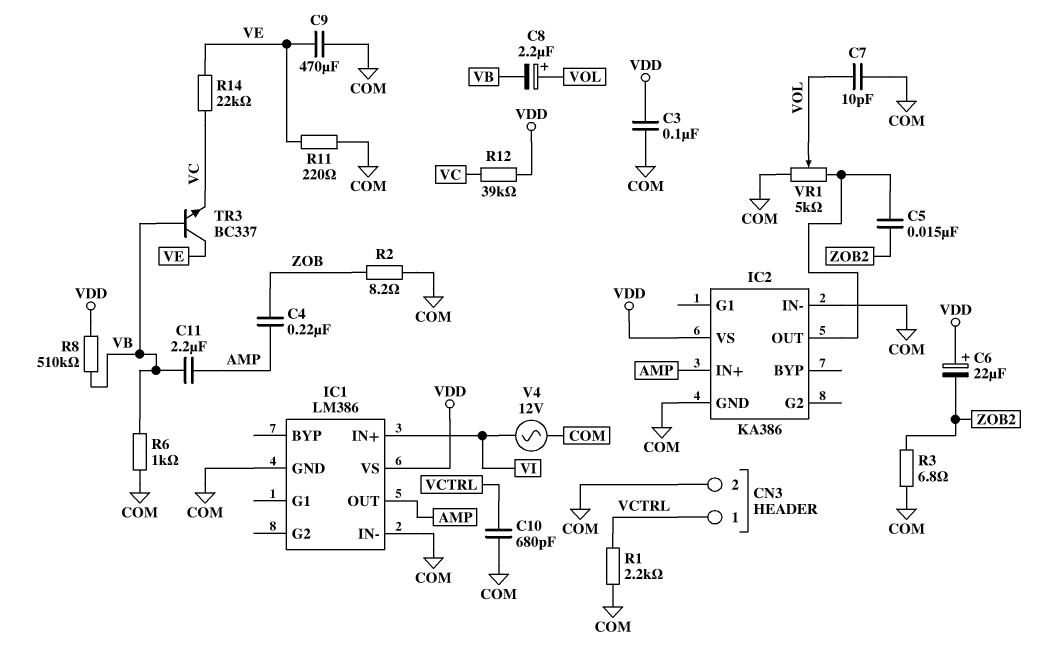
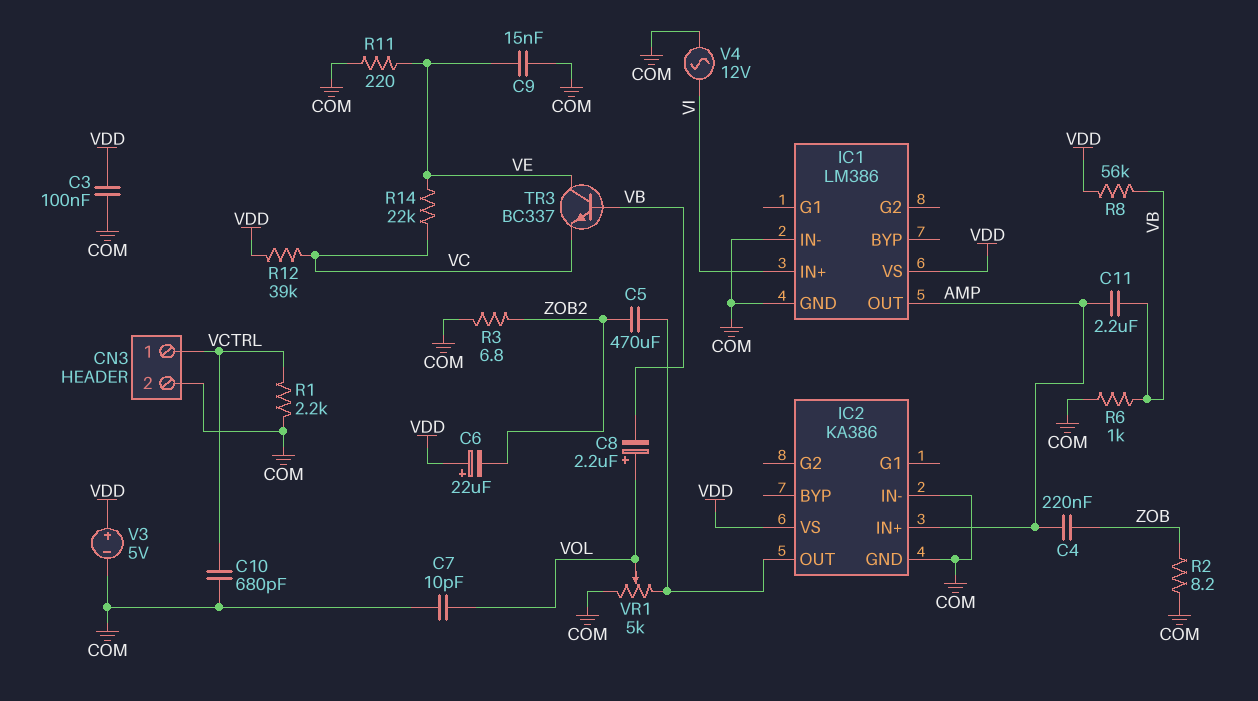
C5: 15nF (IC2/OUT, ZOB2) -> 470uF (IC2/OUT, ZOB2)
C9: 470uF (COM, VE) -> 15nF (COM, VE)
R8: 510k (VB, VDD) -> 56k (VB, VDD)
V3: none -> 5V (plus VDD, minus COM)

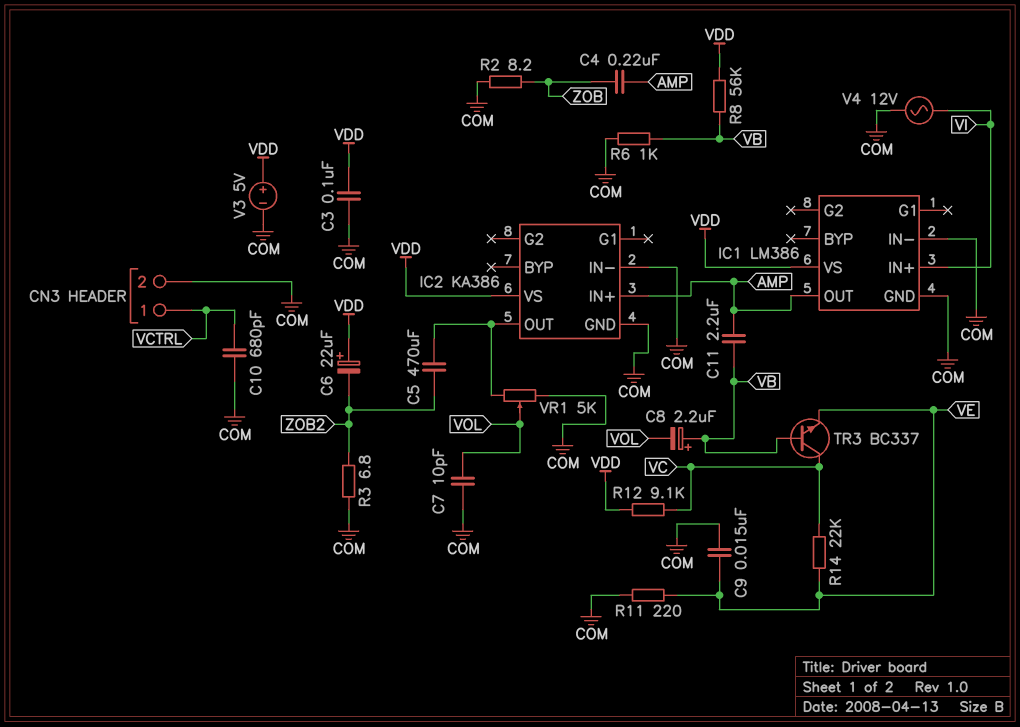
C8: 2.2uF (plus VOL, minus VB) -> 2.2uF (plus VB, minus VOL)
R1: 2.2k (COM, VCTRL) -> none
R12: 39k (VC, VDD) -> 9.1k (VC, VDD)
TR3: NPN BC337 (B VB, C VE, E VC) -> NPN BC337 (B VB, C VC, E VE)

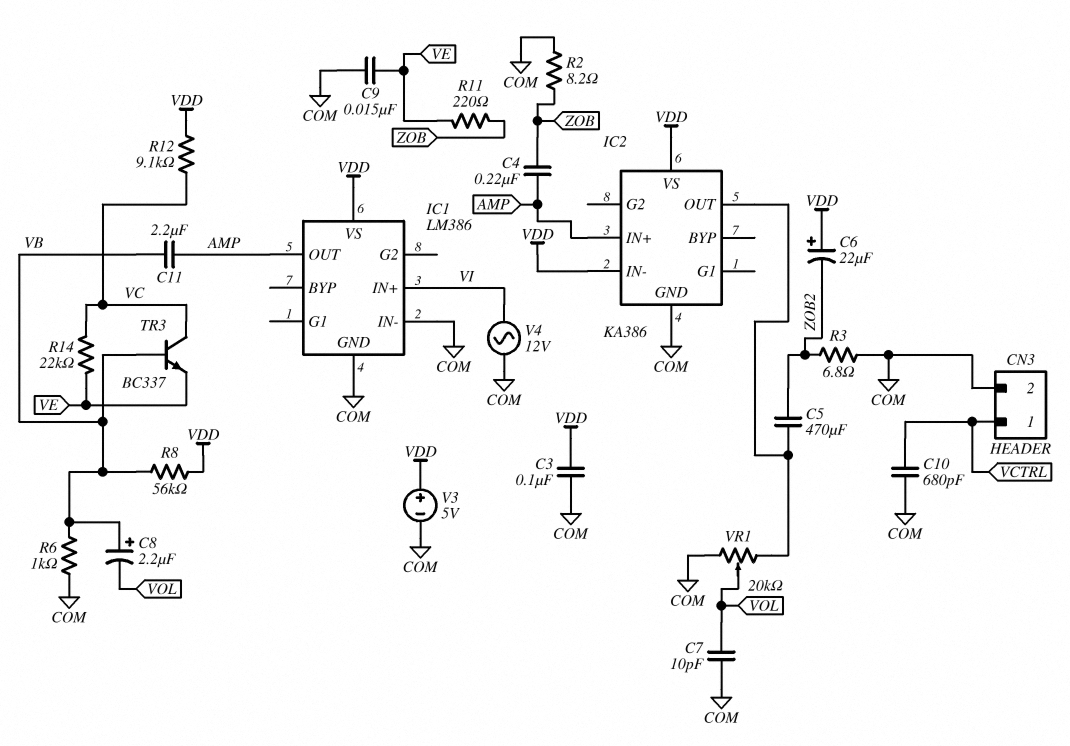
IC2 pin IN-: COM -> VDD
R11: 220 (COM, VE) -> 220 (VE, ZOB)
VR1: 5k (COM, IC2/OUT, wiper VOL) -> 20k (COM, IC2/OUT, wiper VOL)

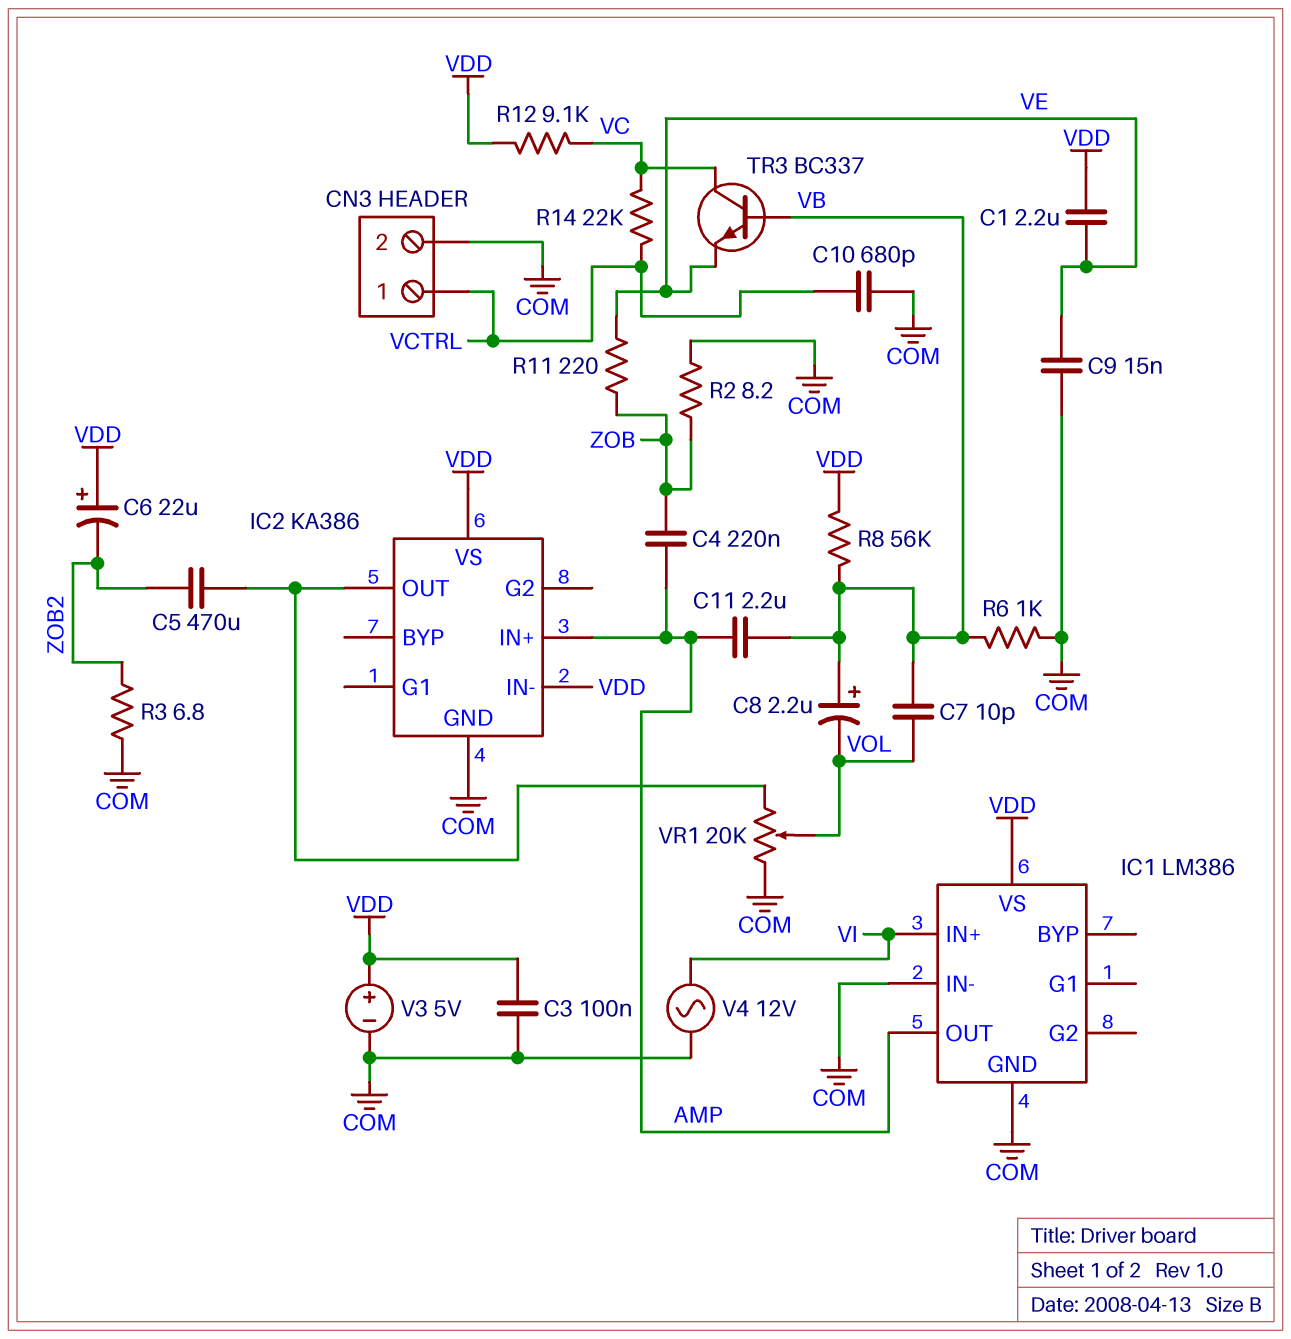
C1: none -> 2.2uF (VDD, VE)
C7: 10pF (COM, VOL) -> 10pF (VB, VOL)
R14: 22k (VC, VE) -> 22k (VC, VCTRL)

